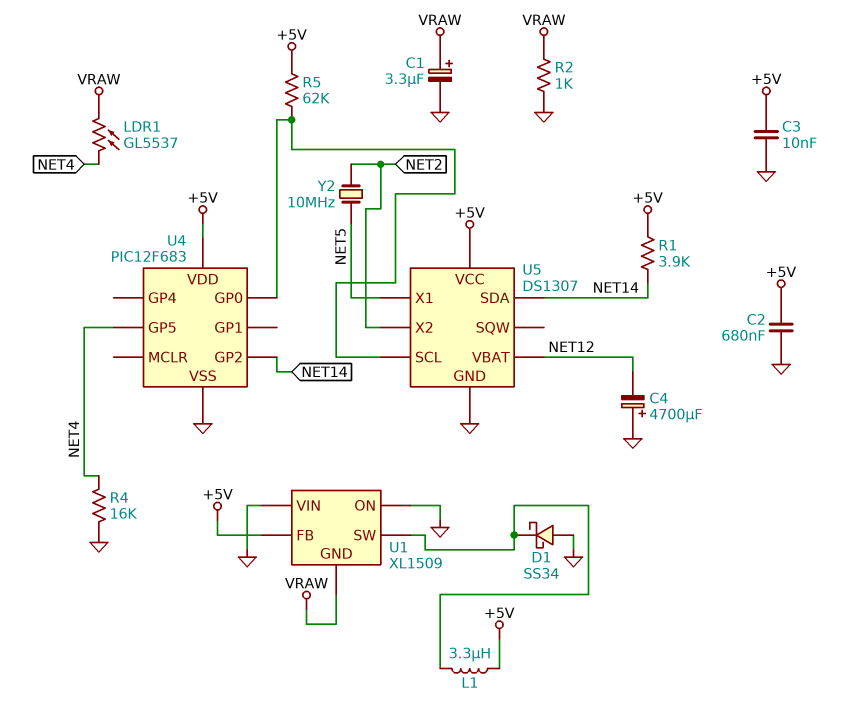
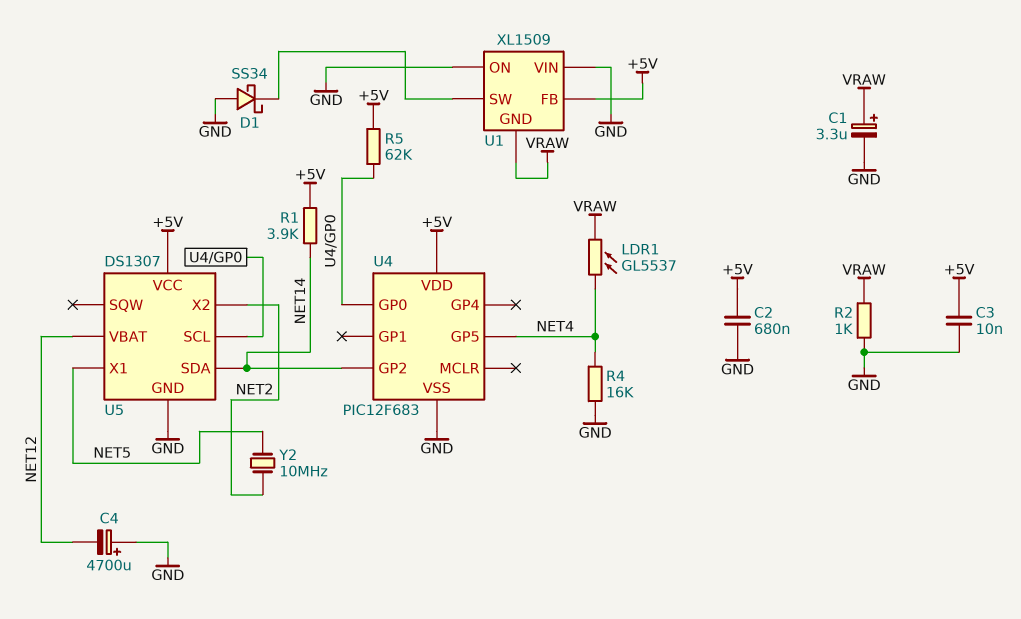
L1: 3.3uH (+5V, U1/SW) -> none

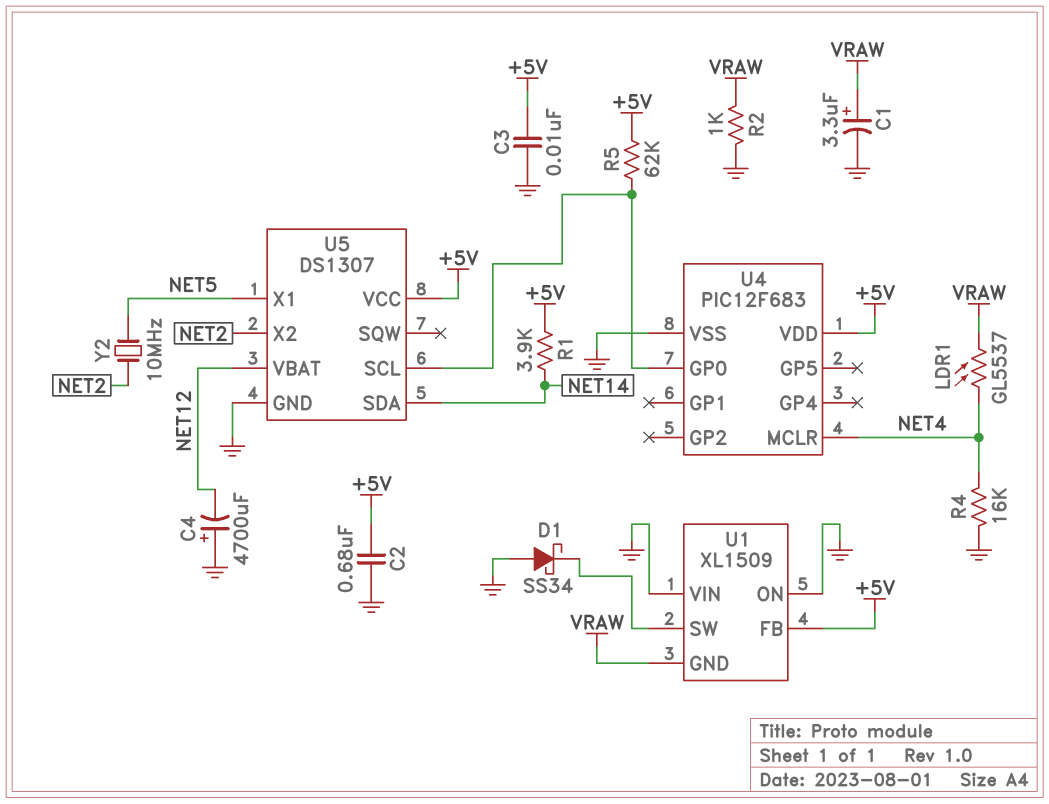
U4 pin GP2: NET14 -> none
U4 pin GP5: NET4 -> none
U4 pin MCLR: none -> NET4

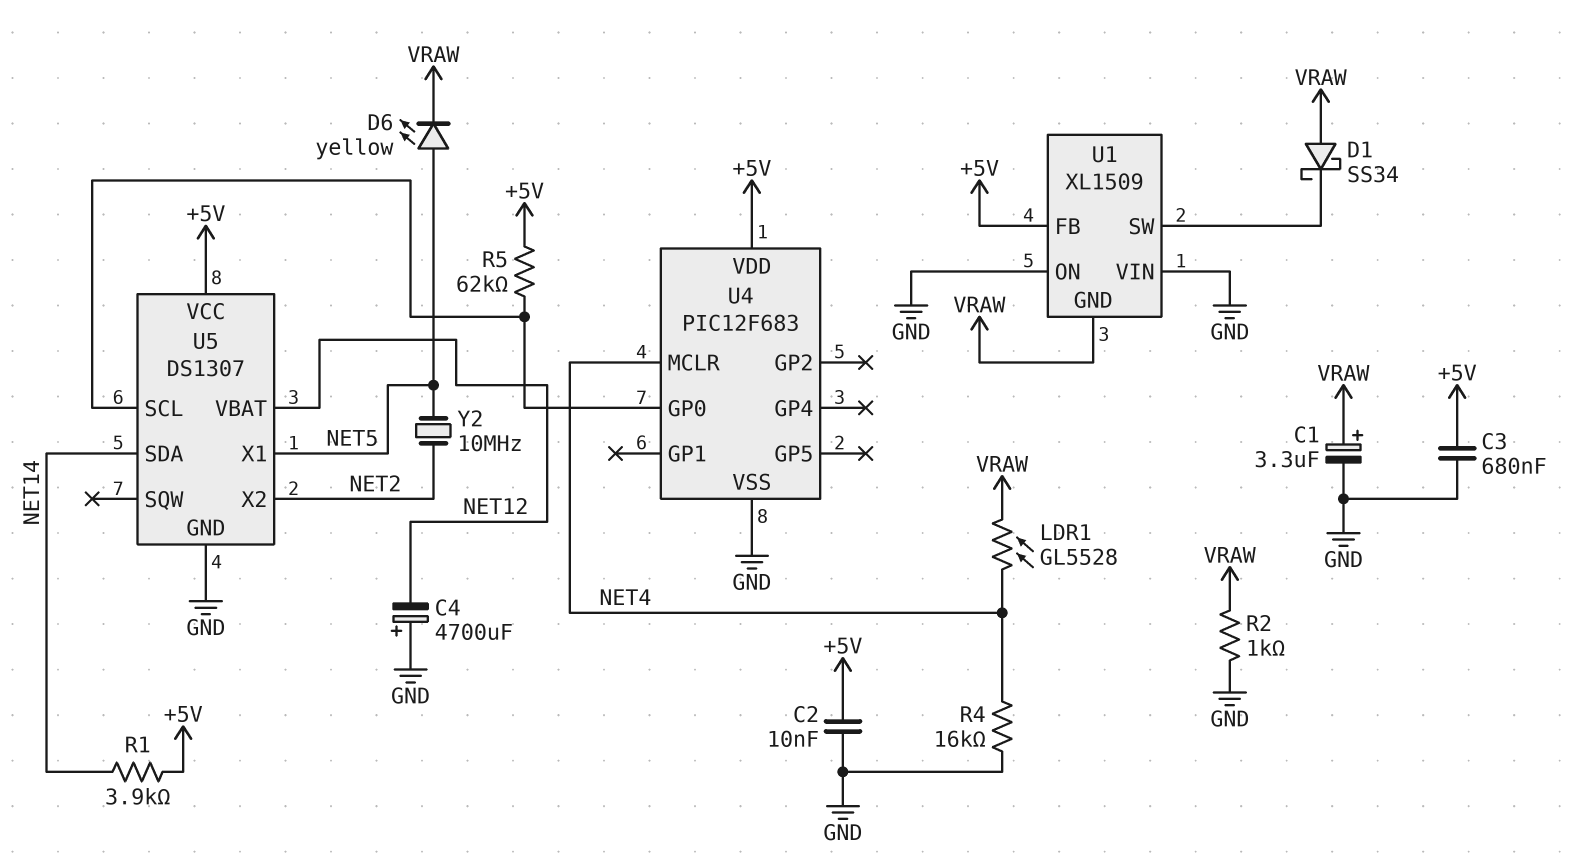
C2: 680nF (+5V, GND) -> 10nF (+5V, GND)
C3: 10nF (+5V, GND) -> 680nF (+5V, GND)
D1: schottky SS34 (A GND, K U1/SW) -> schottky SS34 (A VRAW, K U1/SW)
D6: none -> LED yellow (A NET5, K VRAW)
LDR1: GL5537 (NET4, VRAW) -> GL5528 (NET4, VRAW)

